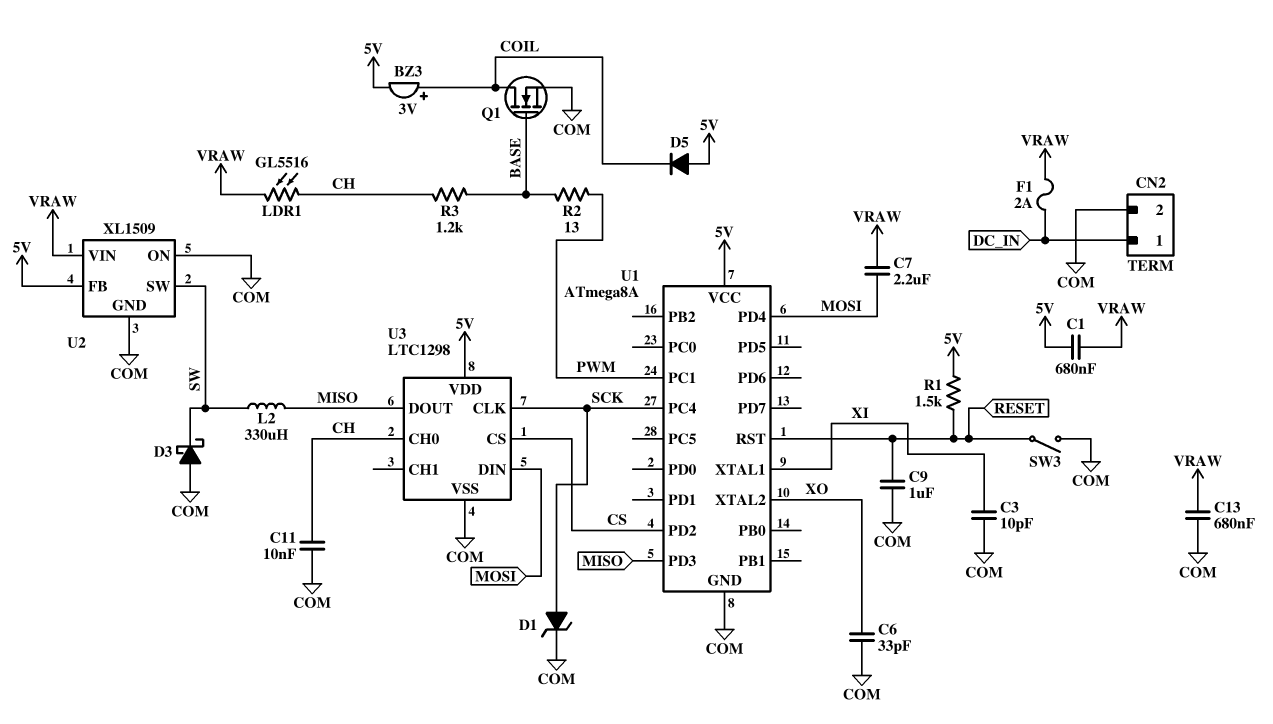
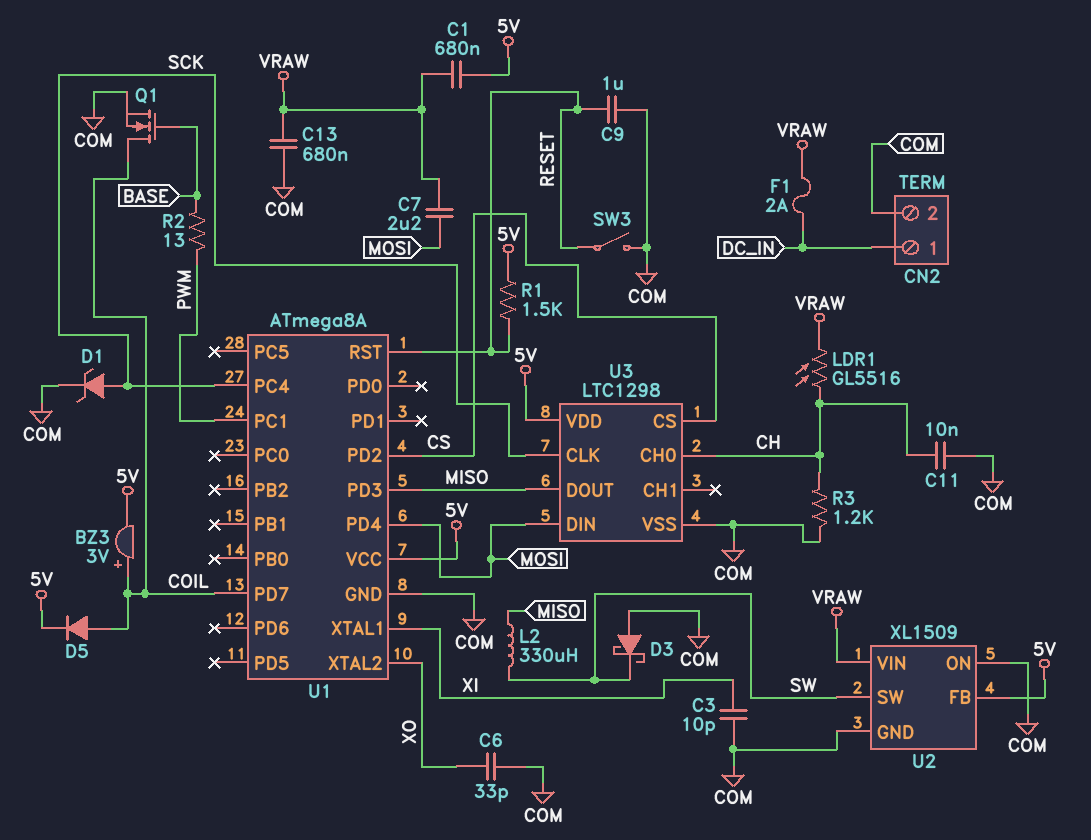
D5: diode (A 5V, K COIL) -> diode (A COIL, K 5V)
R3: 1.2k (BASE, CH) -> 1.2k (CH, COM)
U1 pin PD7: none -> COIL

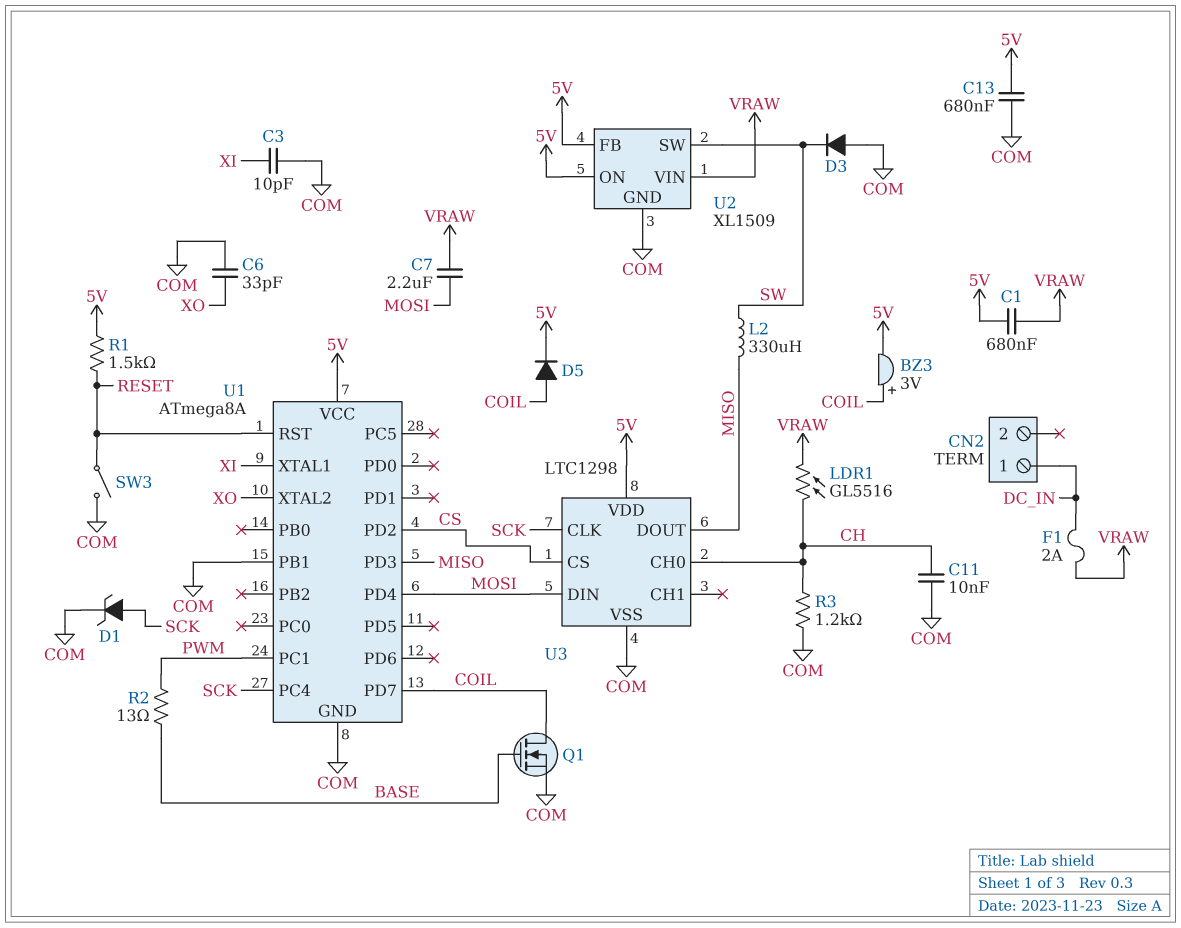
C9: 1uF (COM, RESET) -> none
C13: 680nF (COM, VRAW) -> 680nF (5V, COM)
CN2 pin 2: COM -> none
D3: schottky (A COM, K SW) -> diode (A COM, K SW)
U1 pin PB1: none -> COM
U2 pin ON: COM -> 5V

